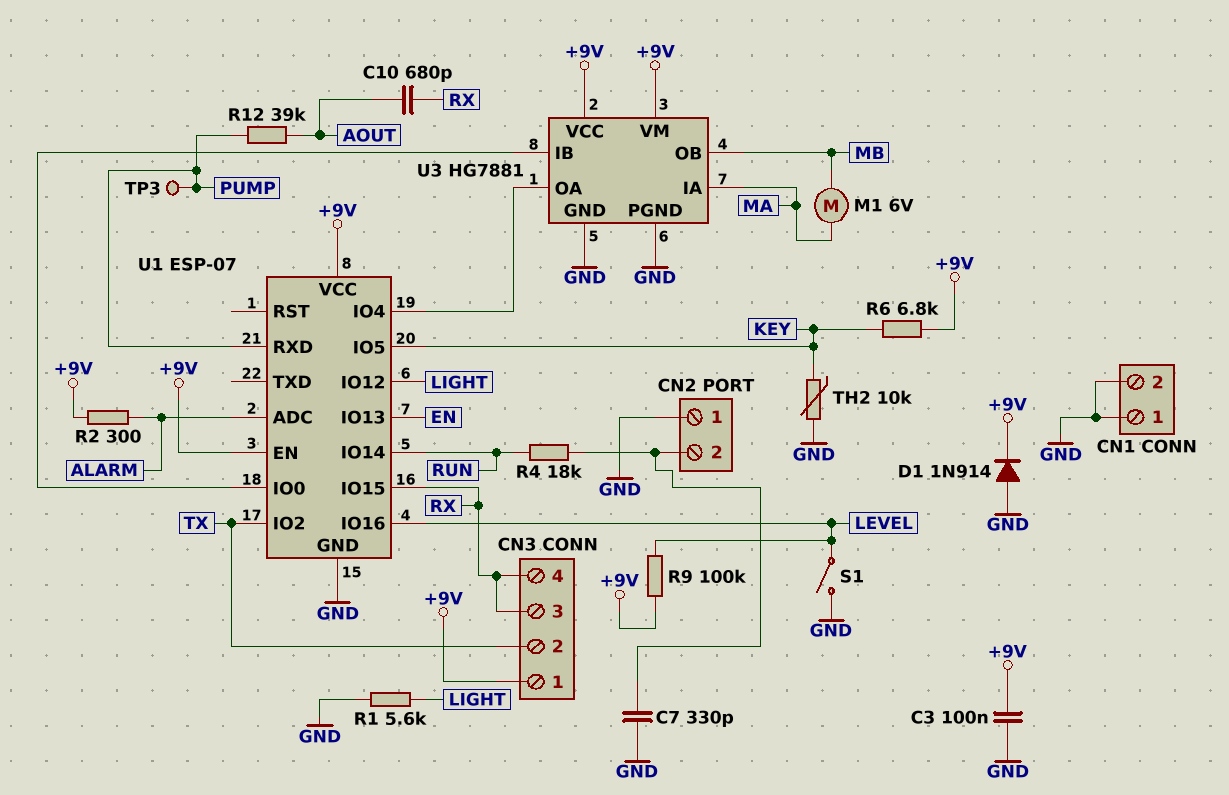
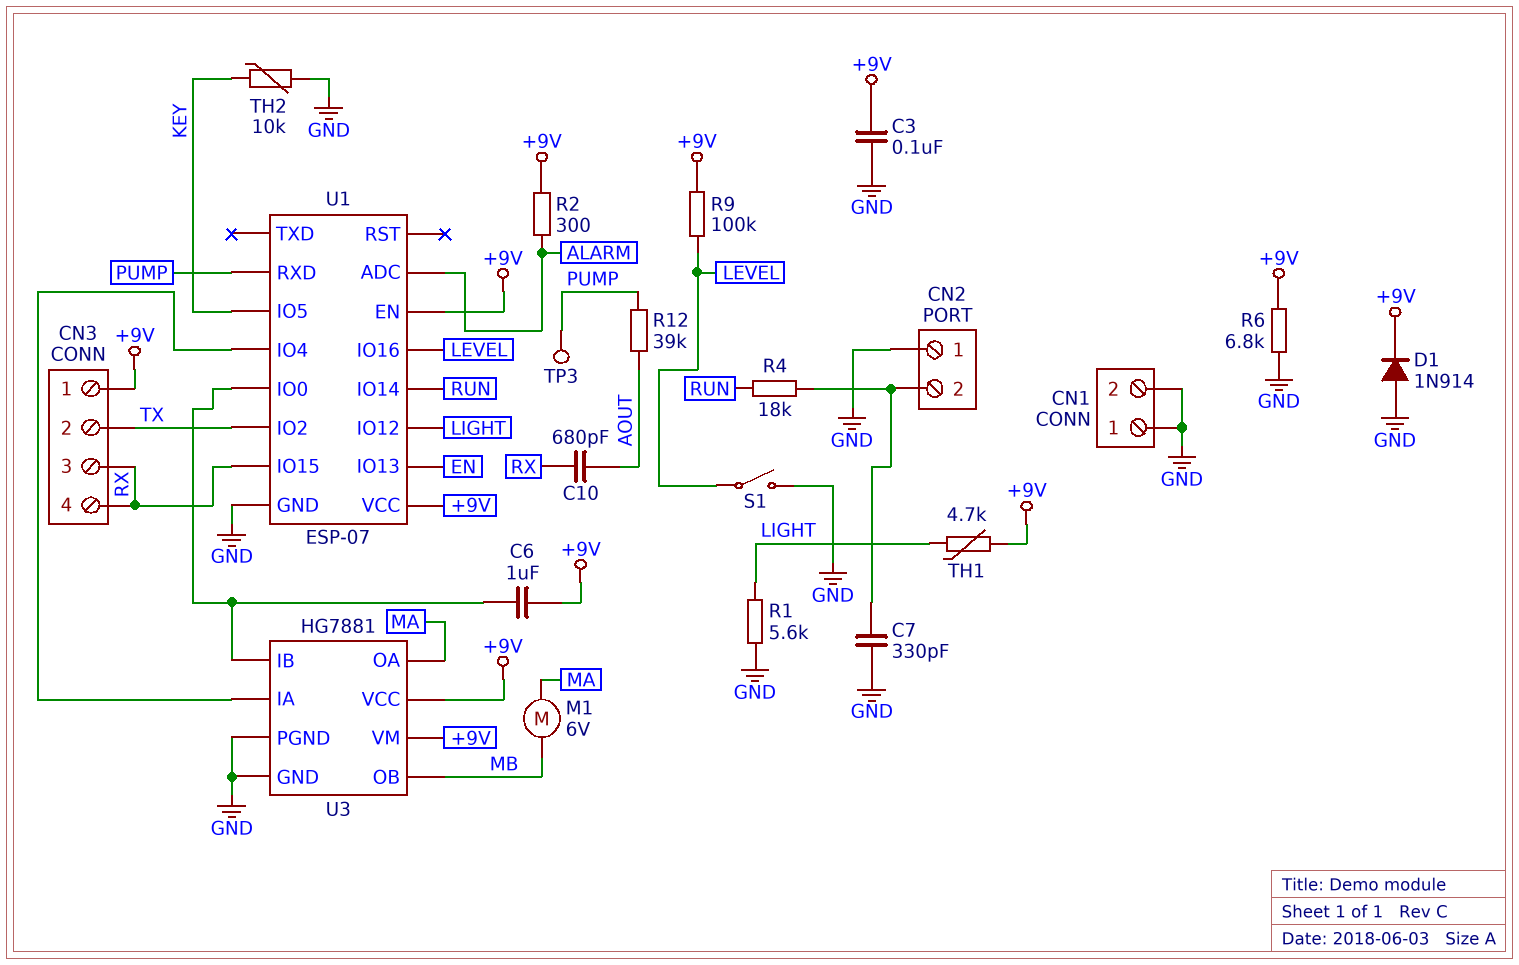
C6: none -> 1uF (+9V, U1/IO0)
R6: 6.8k (+9V, KEY) -> 6.8k (+9V, GND)
TH1: none -> 4.7k (+9V, LIGHT)
U3 pin IA: MA -> U1/IO4
U3 pin OA: U1/IO4 -> MA

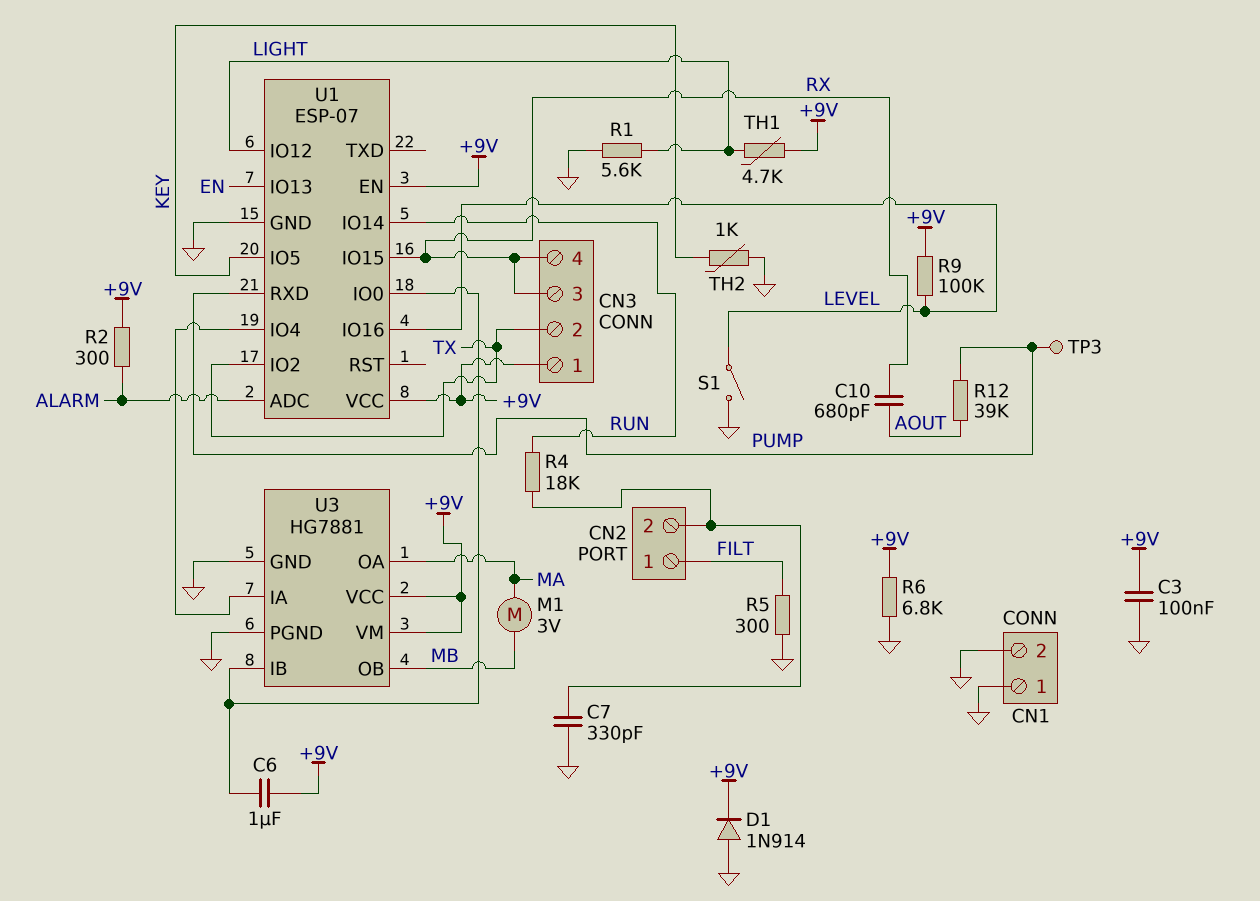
CN2 pin 1: GND -> FILT
M1: motor 6V (MA, MB) -> motor 3V (MA, MB)
R5: none -> 300 (FILT, GND)
TH2: 10k (GND, KEY) -> 1k (GND, KEY)

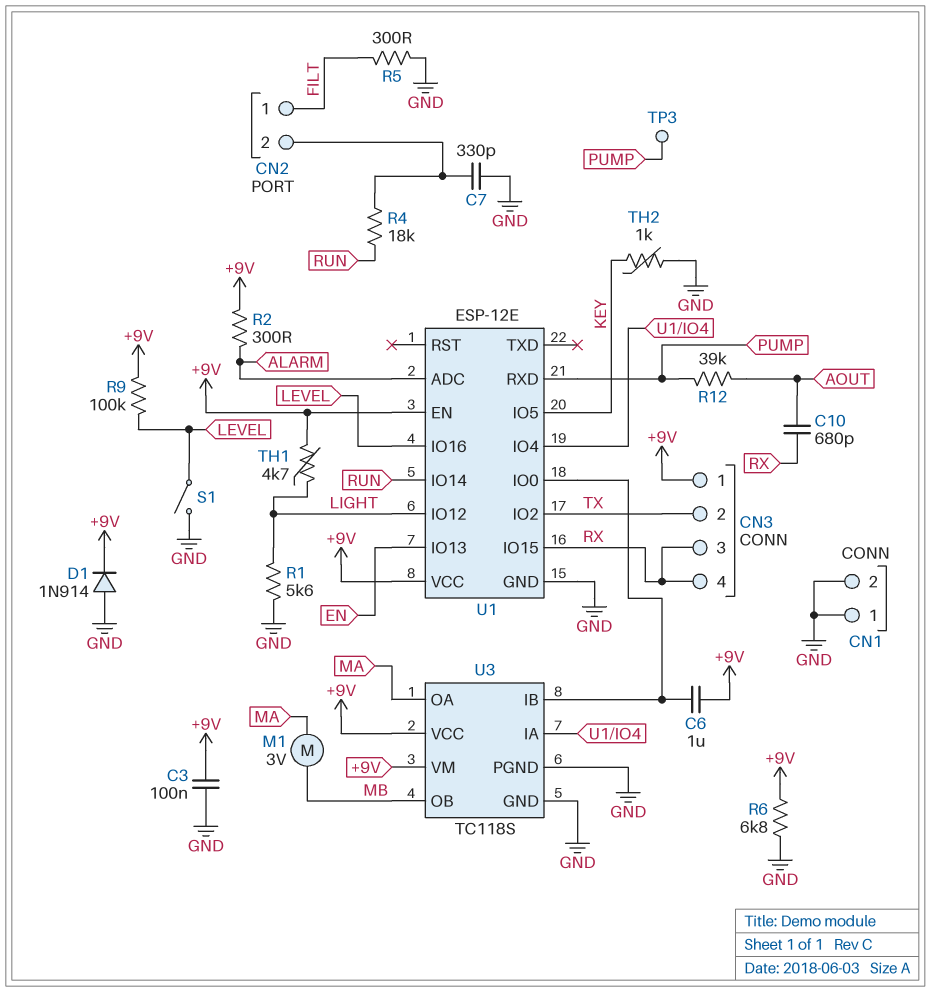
U1: ESP-07 -> ESP-12E
U3: HG7881 -> TC118S

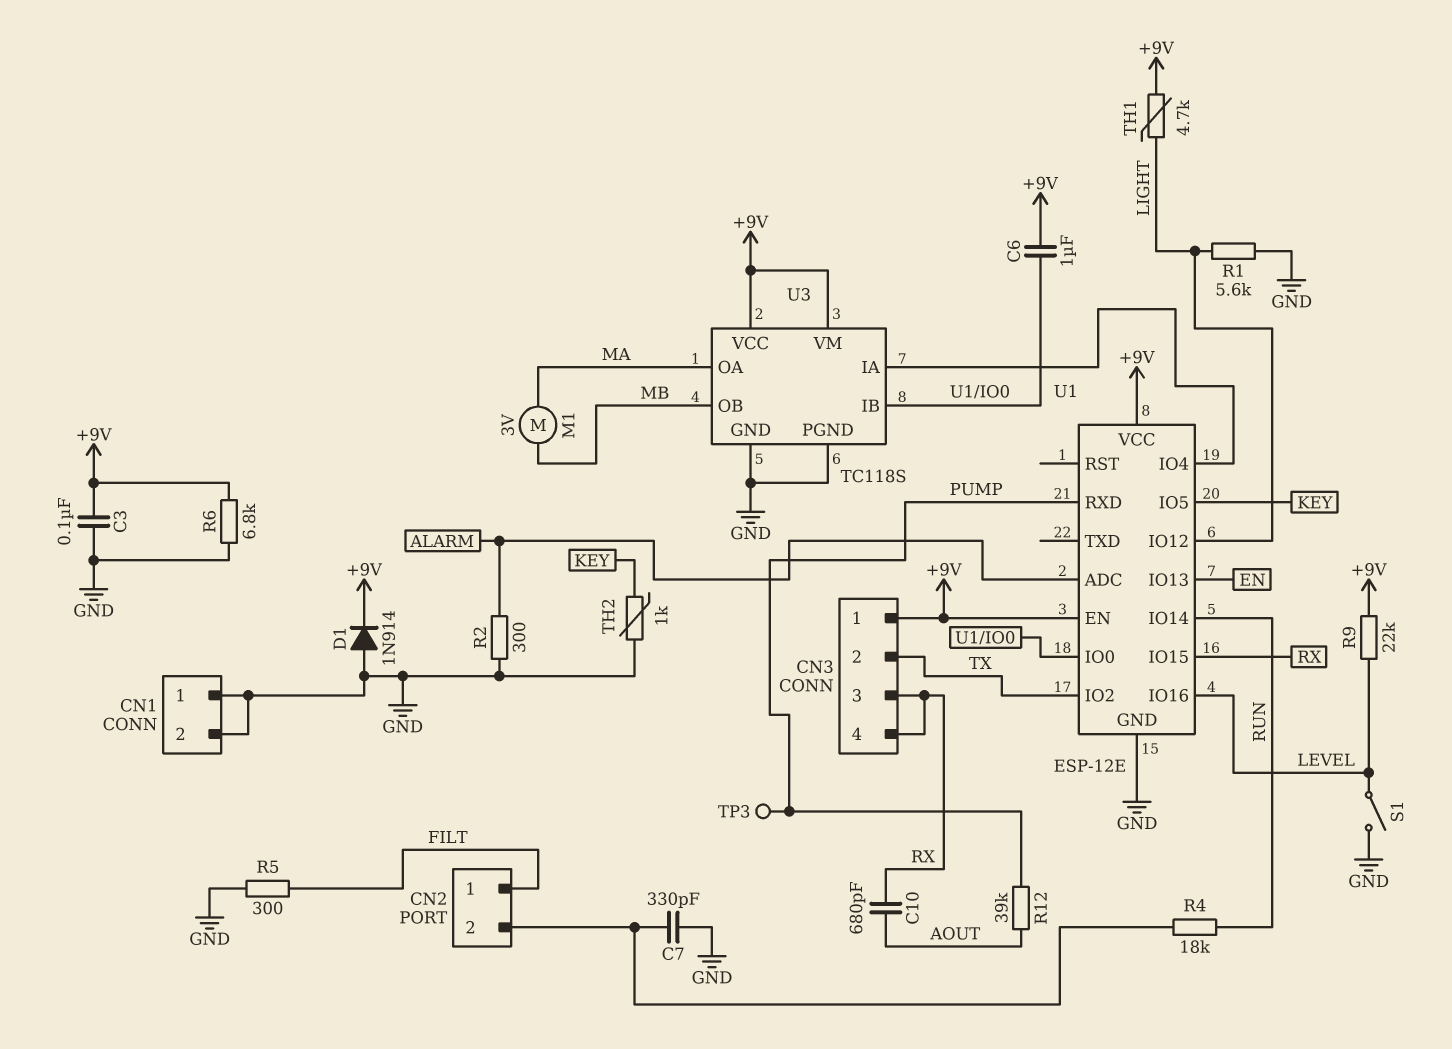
R2: 300 (+9V, ALARM) -> 300 (ALARM, GND)
R9: 100k (+9V, LEVEL) -> 22k (+9V, LEVEL)

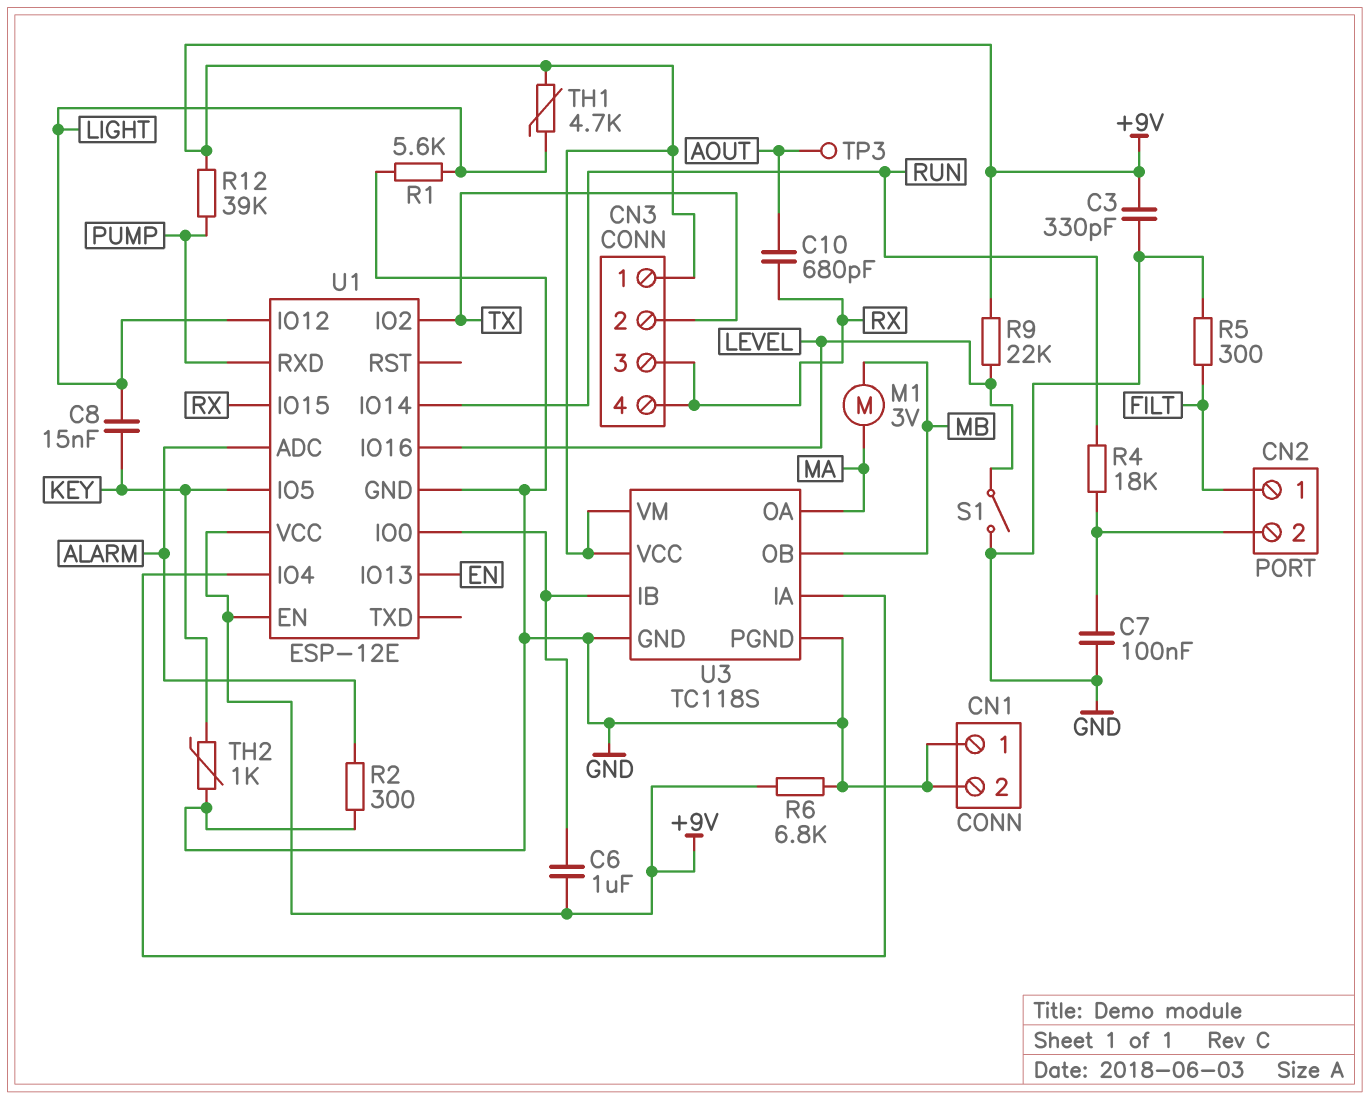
C3: 100nF (+9V, GND) -> 330pF (+9V, GND)
C7: 330pF (CN2/2, GND) -> 100nF (CN2/2, GND)
C8: none -> 15nF (KEY, LIGHT)
D1: diode 1N914 (A GND, K +9V) -> none
R12: 39k (AOUT, PUMP) -> 39k (+9V, PUMP)
TP3: test point (PUMP) -> test point (AOUT)

